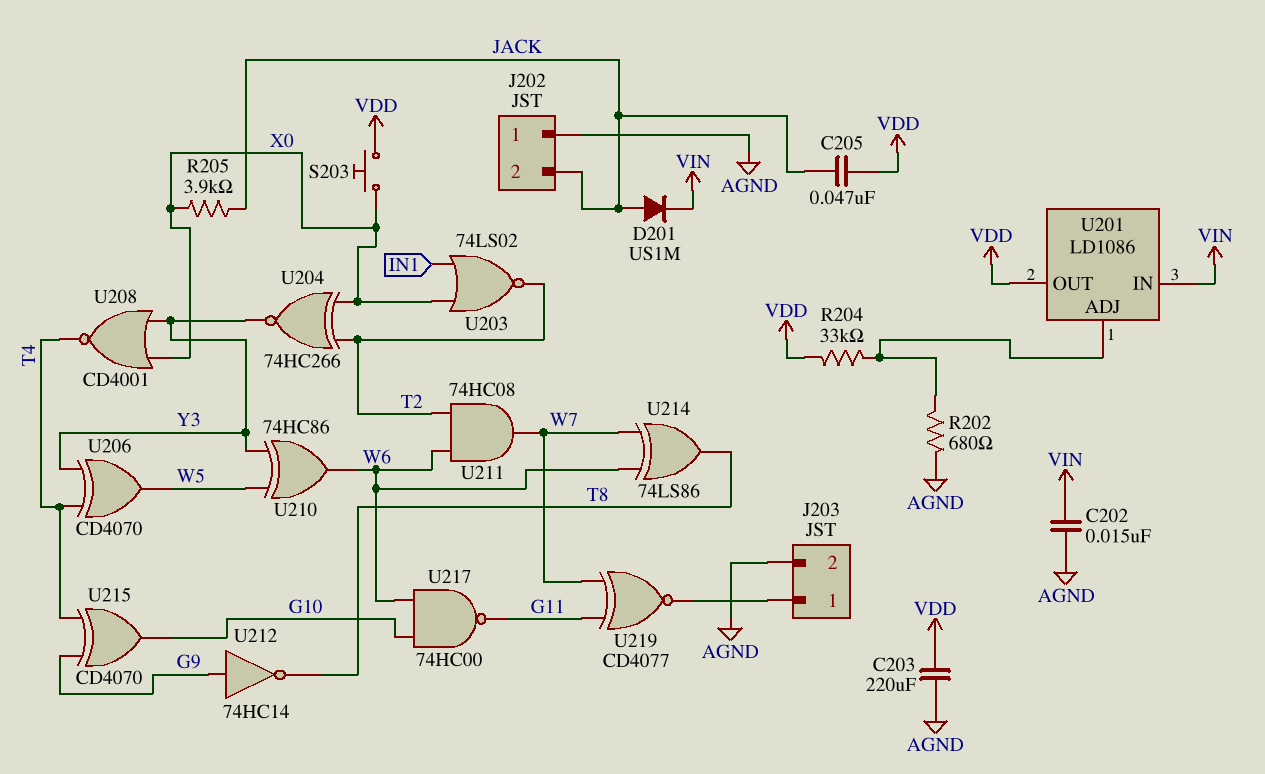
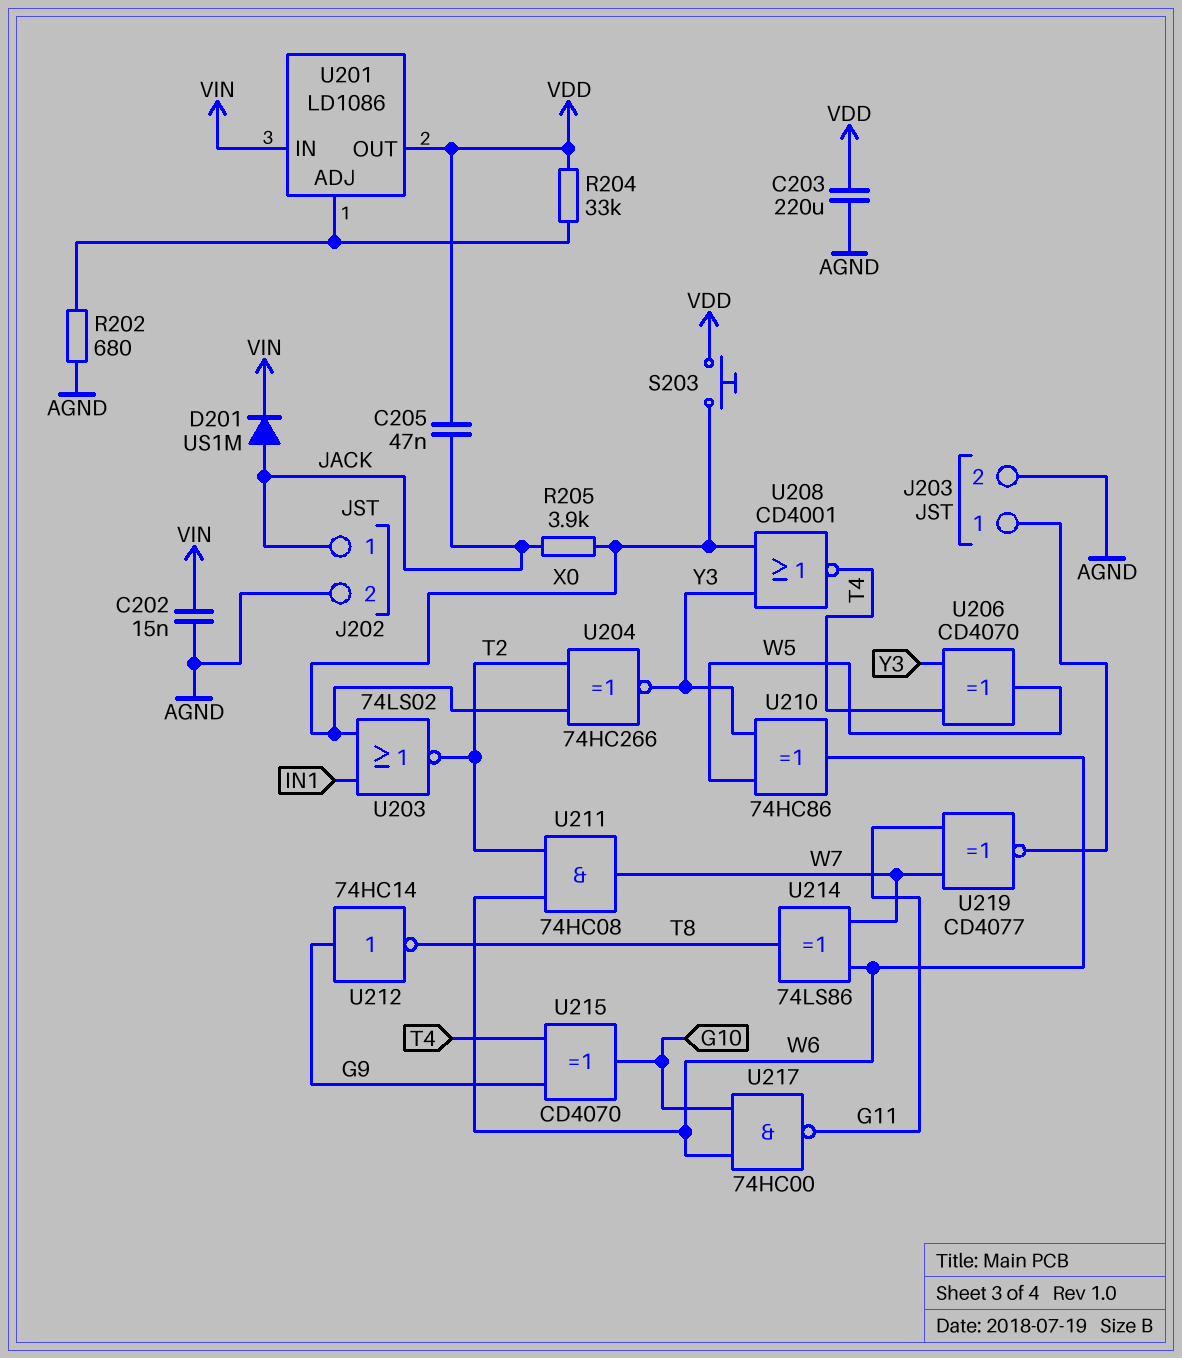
J202 pin 1: AGND -> JACK
J202 pin 2: JACK -> AGND

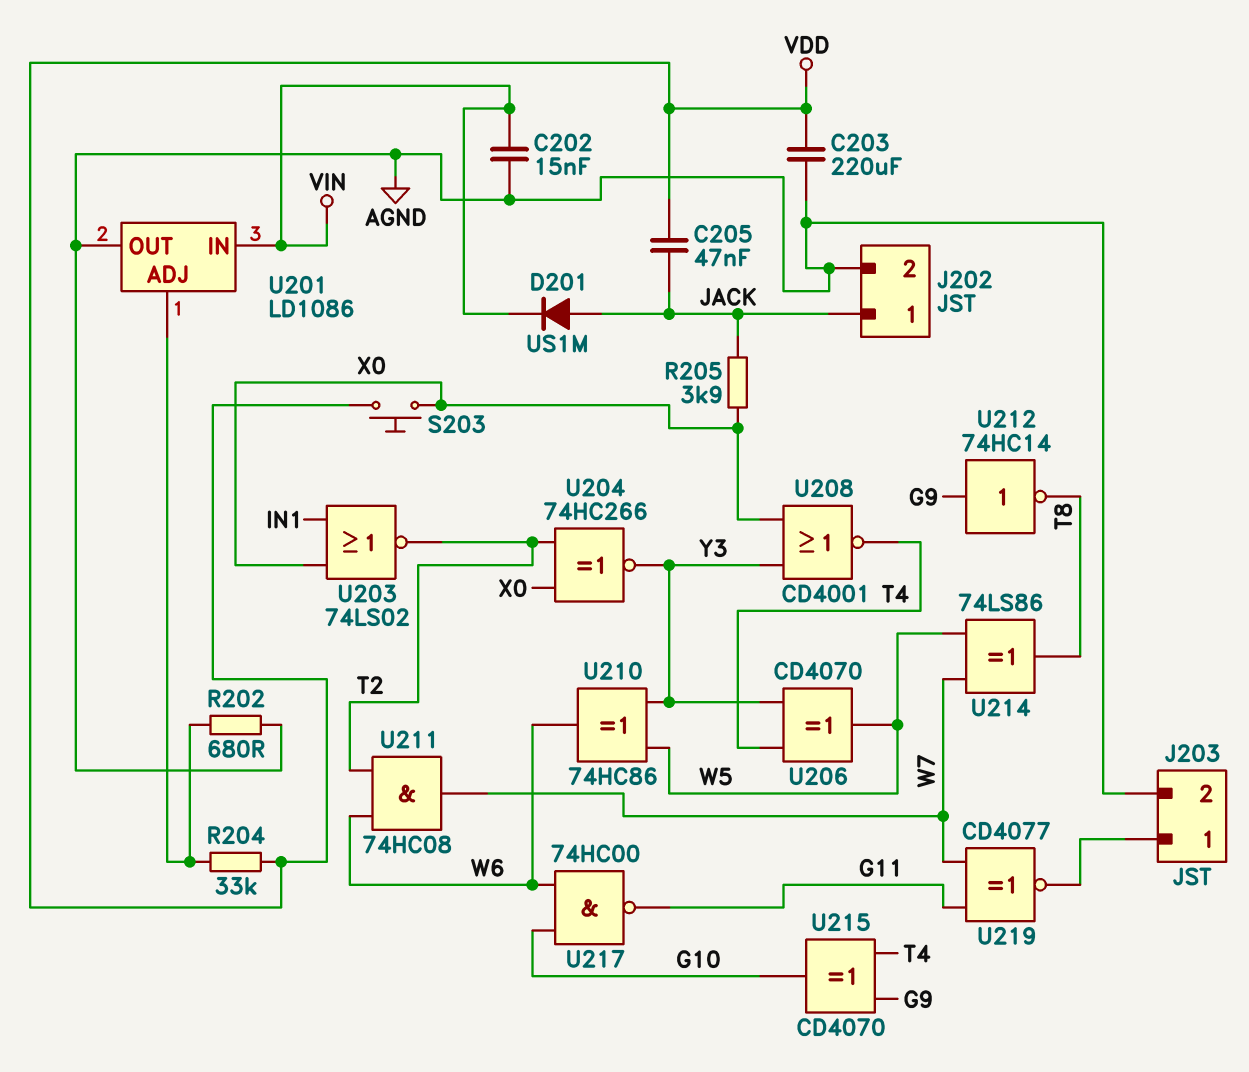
U201 pin OUT: VDD -> AGND
U214: XOR 74LS86 (in W6, in W7, out T8) -> XOR 74LS86 (in W5, in W7, out T8)

